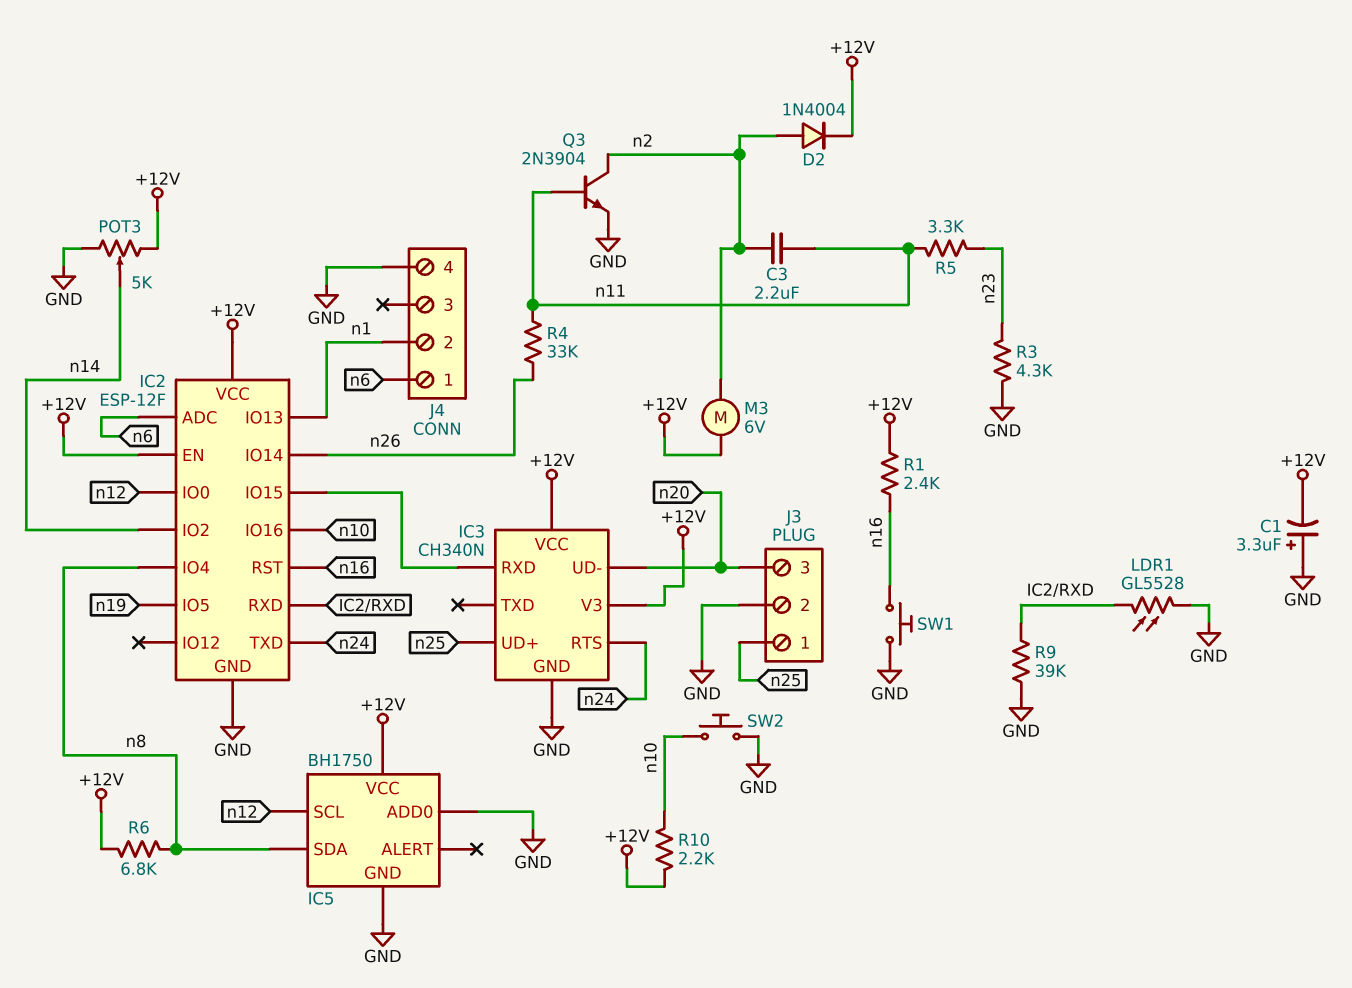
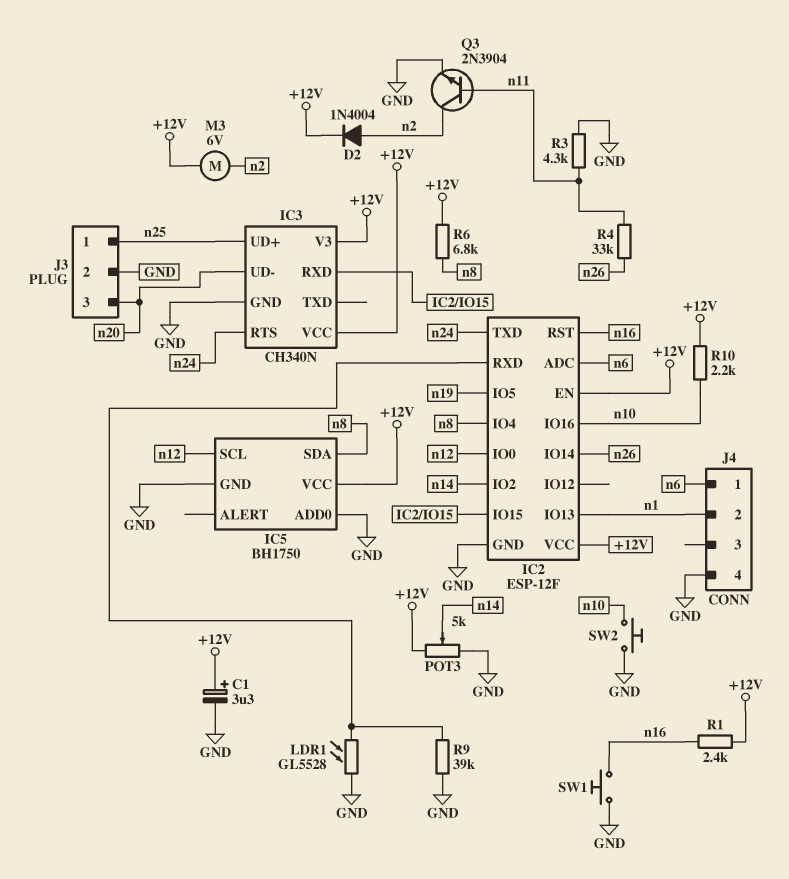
C1: 3.3uF (plus GND, minus +12V) -> 3.3uF (plus +12V, minus GND)
C3: 2.2uF (n2, n11) -> none
R3: 4.3k (GND, n23) -> 4.3k (GND, n11)
R5: 3.3k (n11, n23) -> none

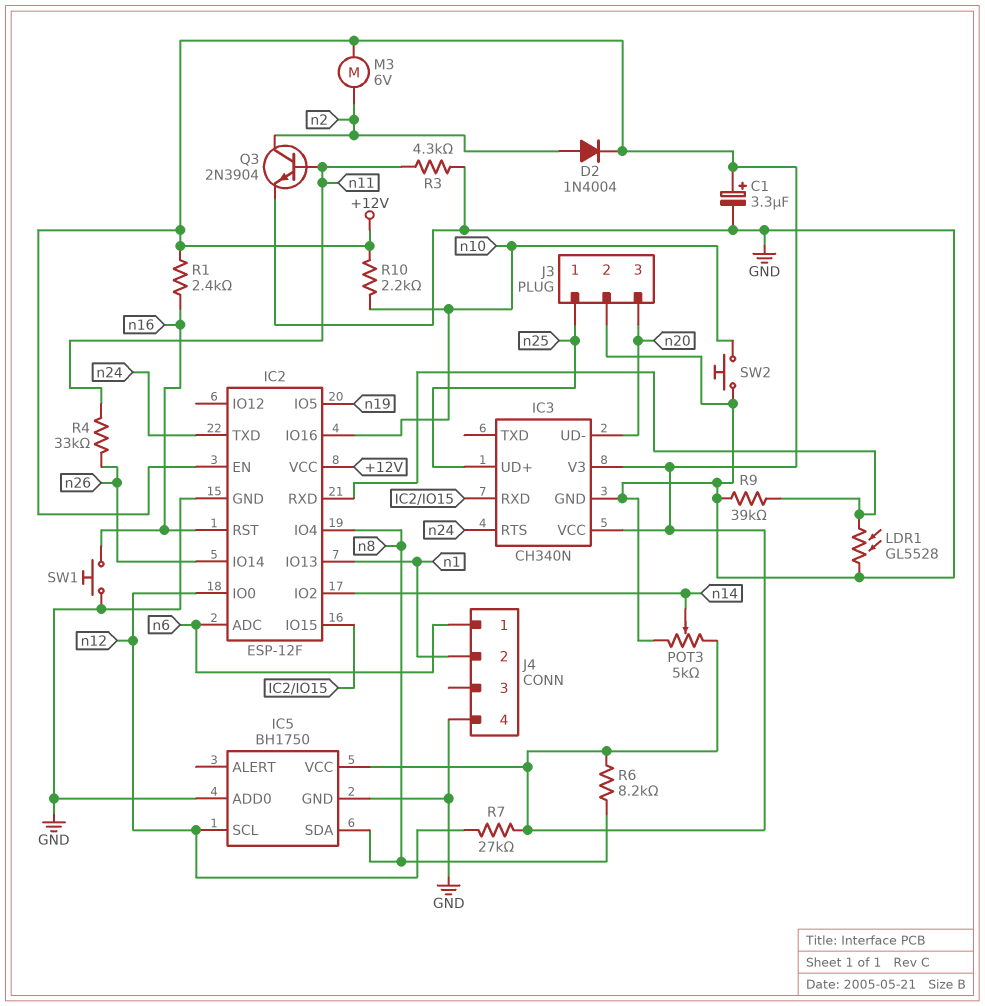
R6: 6.8k (+12V, n8) -> 8.2k (+12V, n8)
R7: none -> 27k (+12V, n12)

